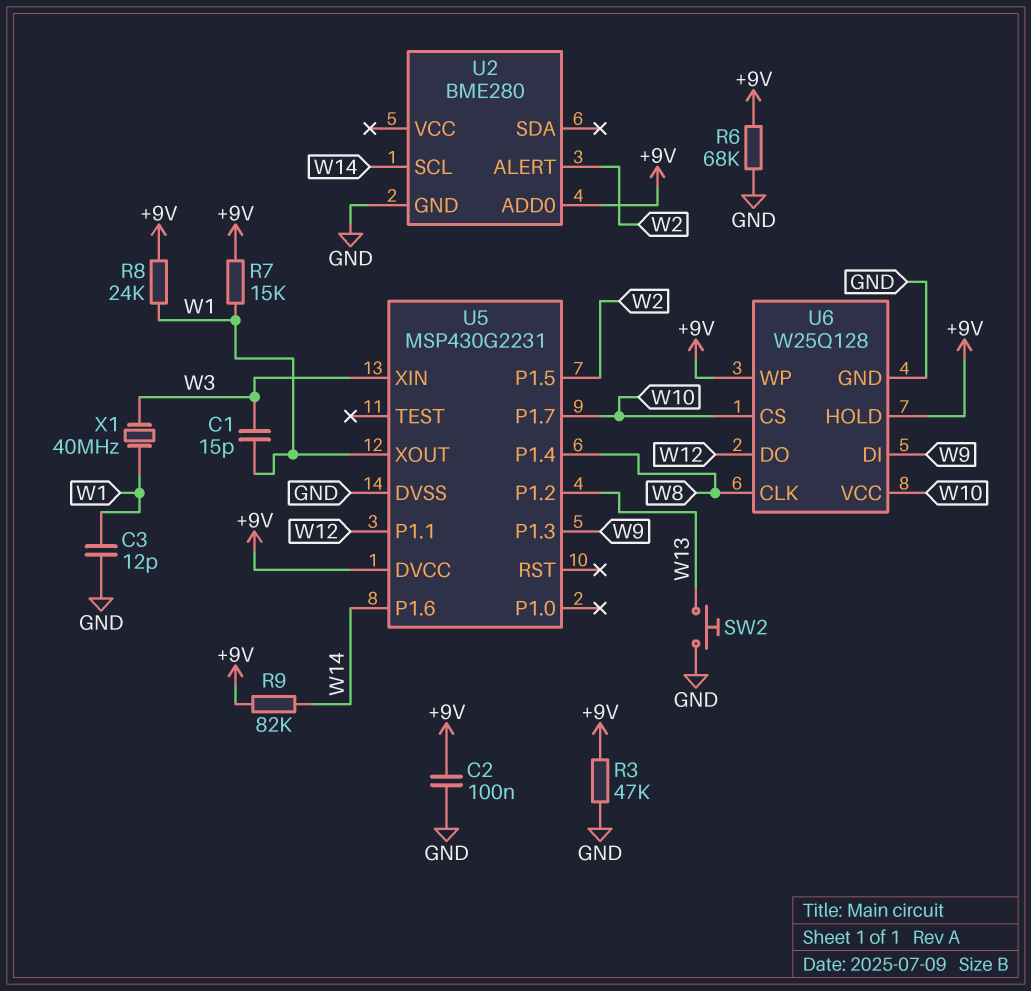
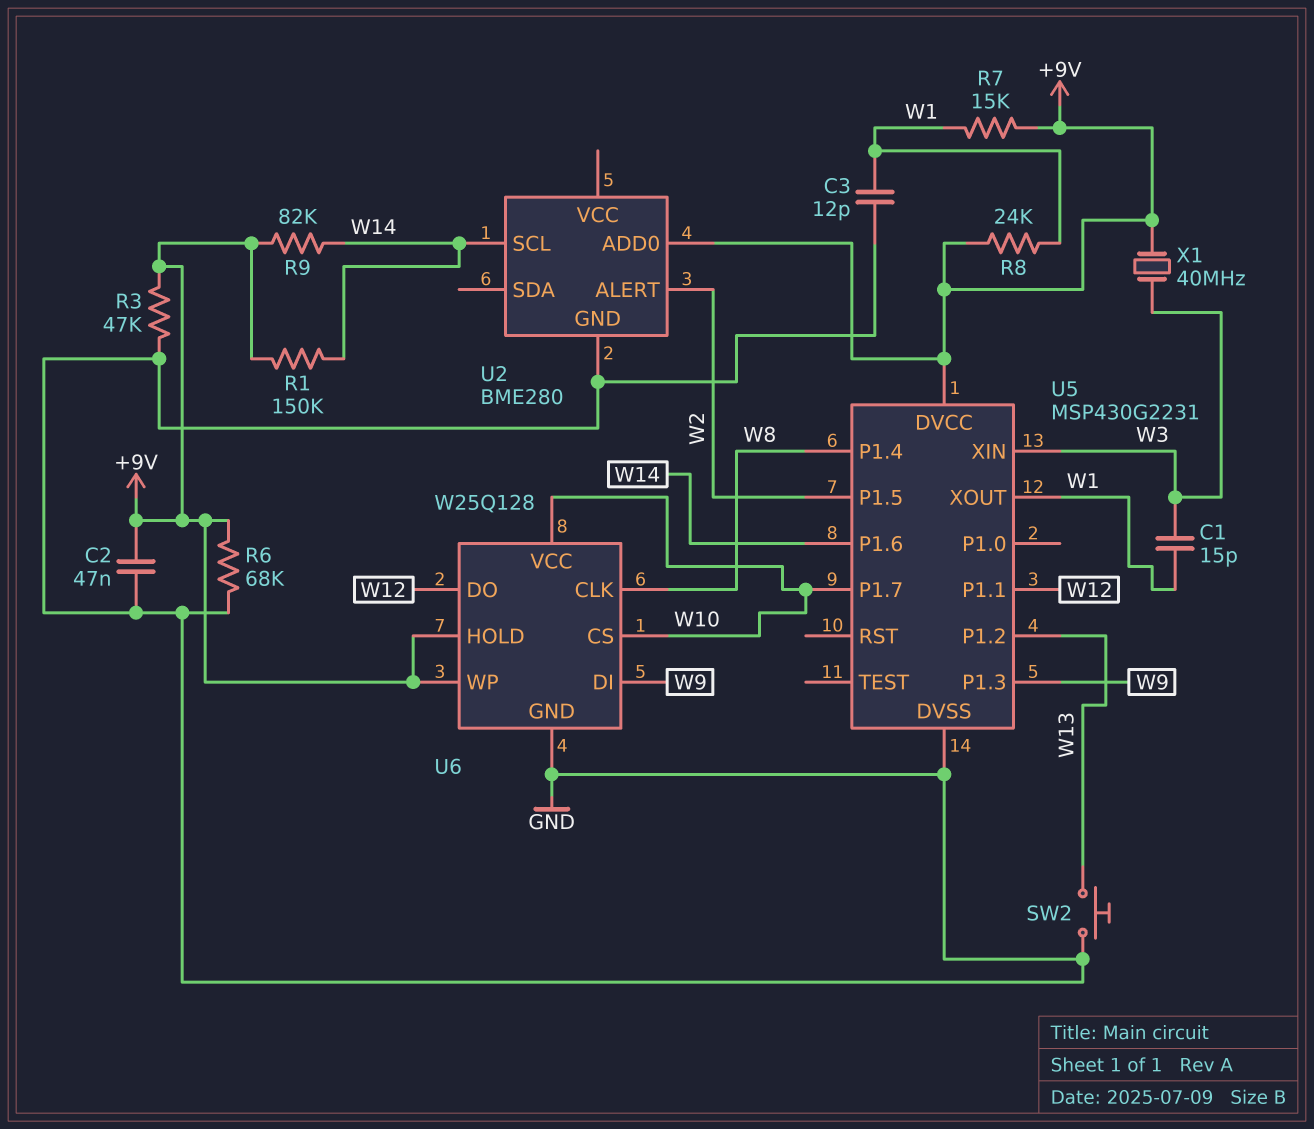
C2: 100nF (+9V, GND) -> 47nF (+9V, GND)
R1: none -> 150k (+9V, W14)
X1: 40MHz (W1, W3) -> 40MHz (+9V, W3)

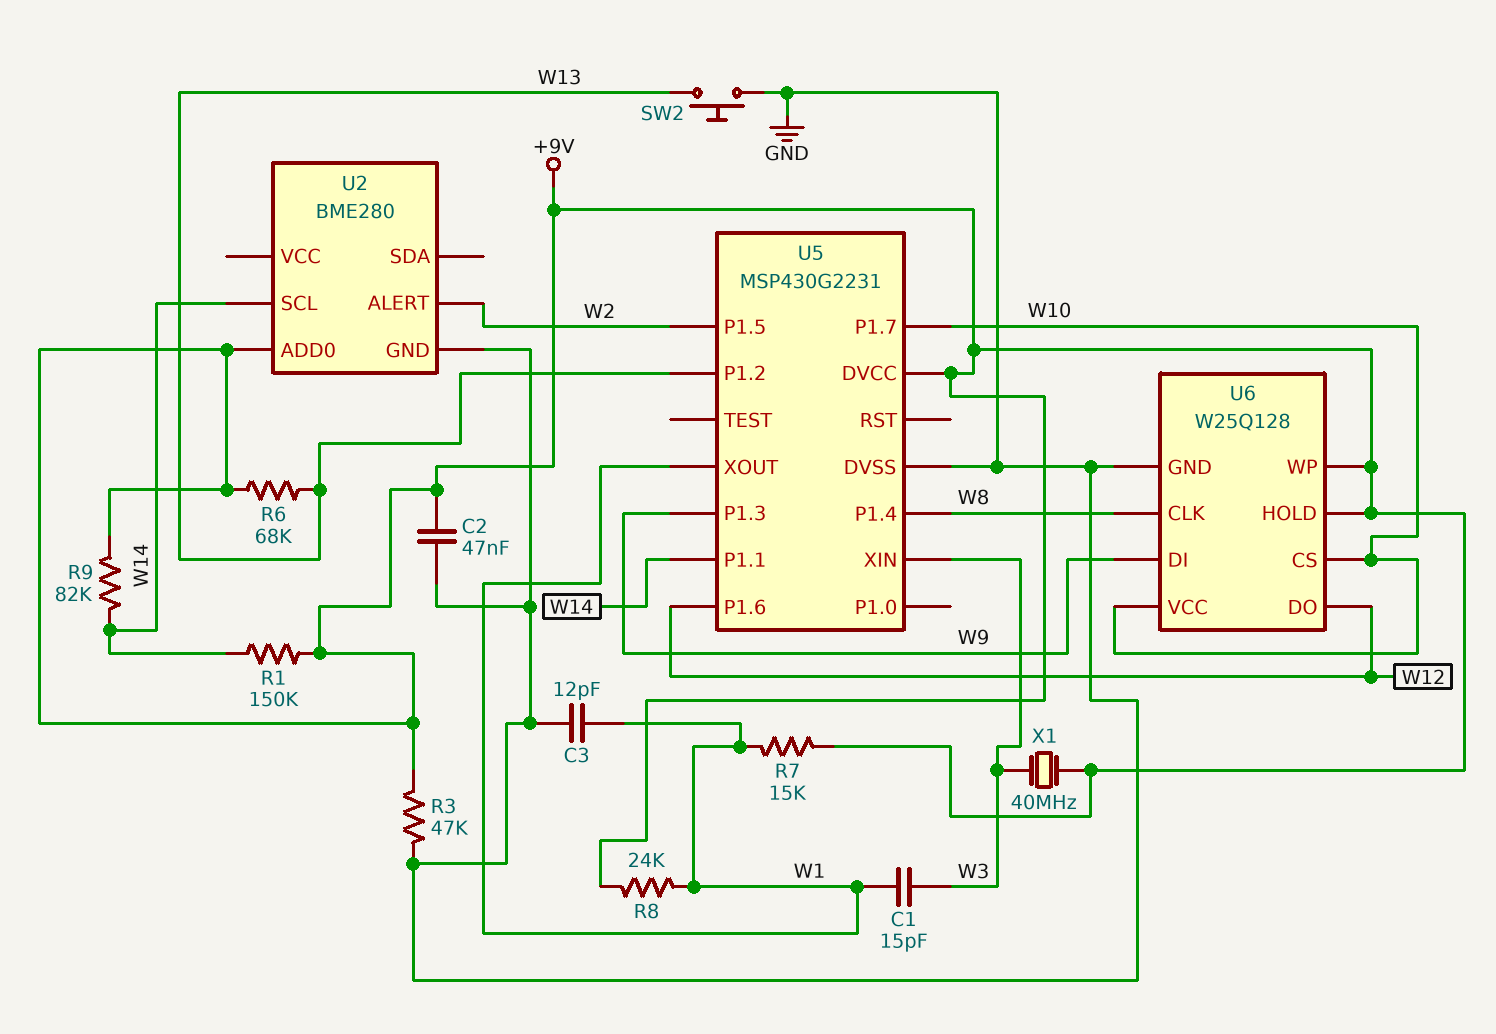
R6: 68k (+9V, GND) -> 68k (+9V, W13)
U5 pin P1.1: W12 -> W14
U5 pin P1.6: W14 -> W12

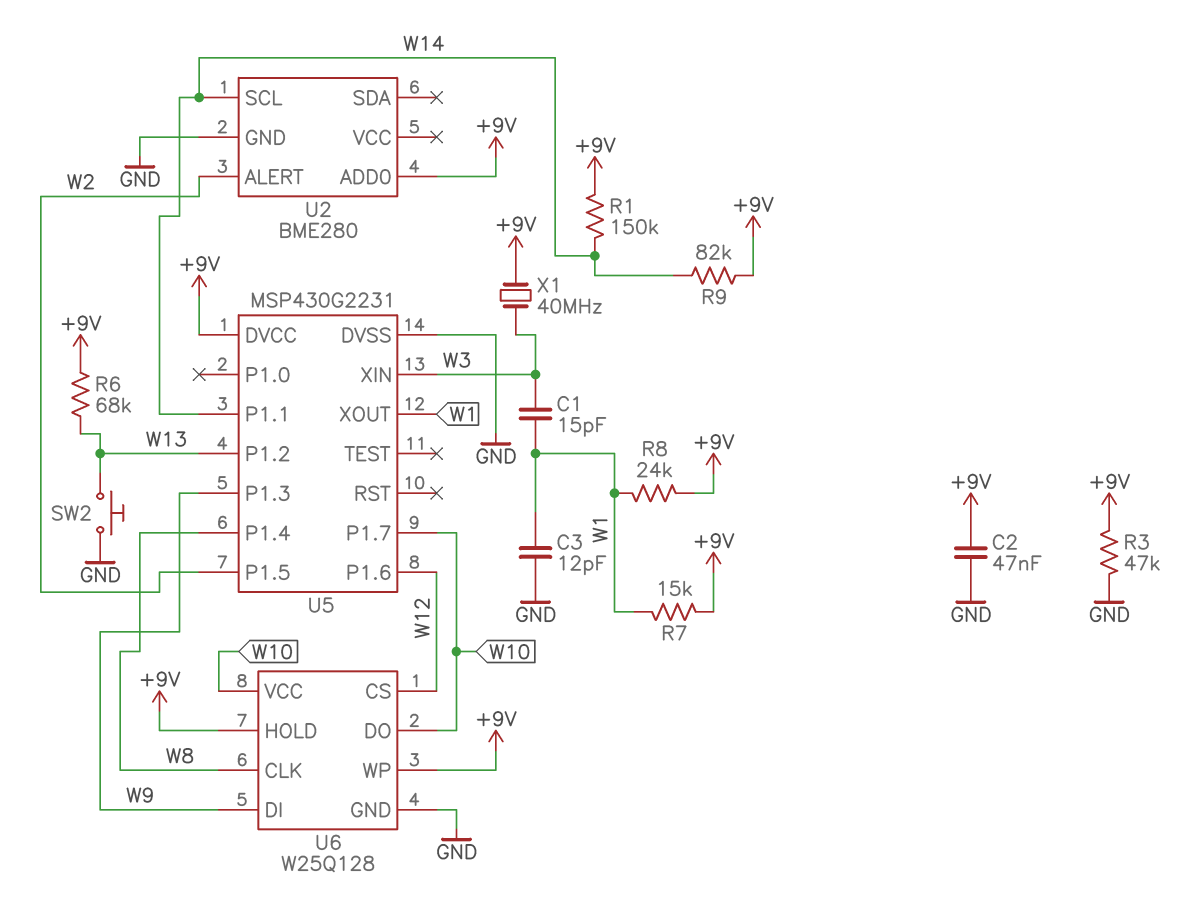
U6 pin CS: W10 -> W12
U6 pin DO: W12 -> W10

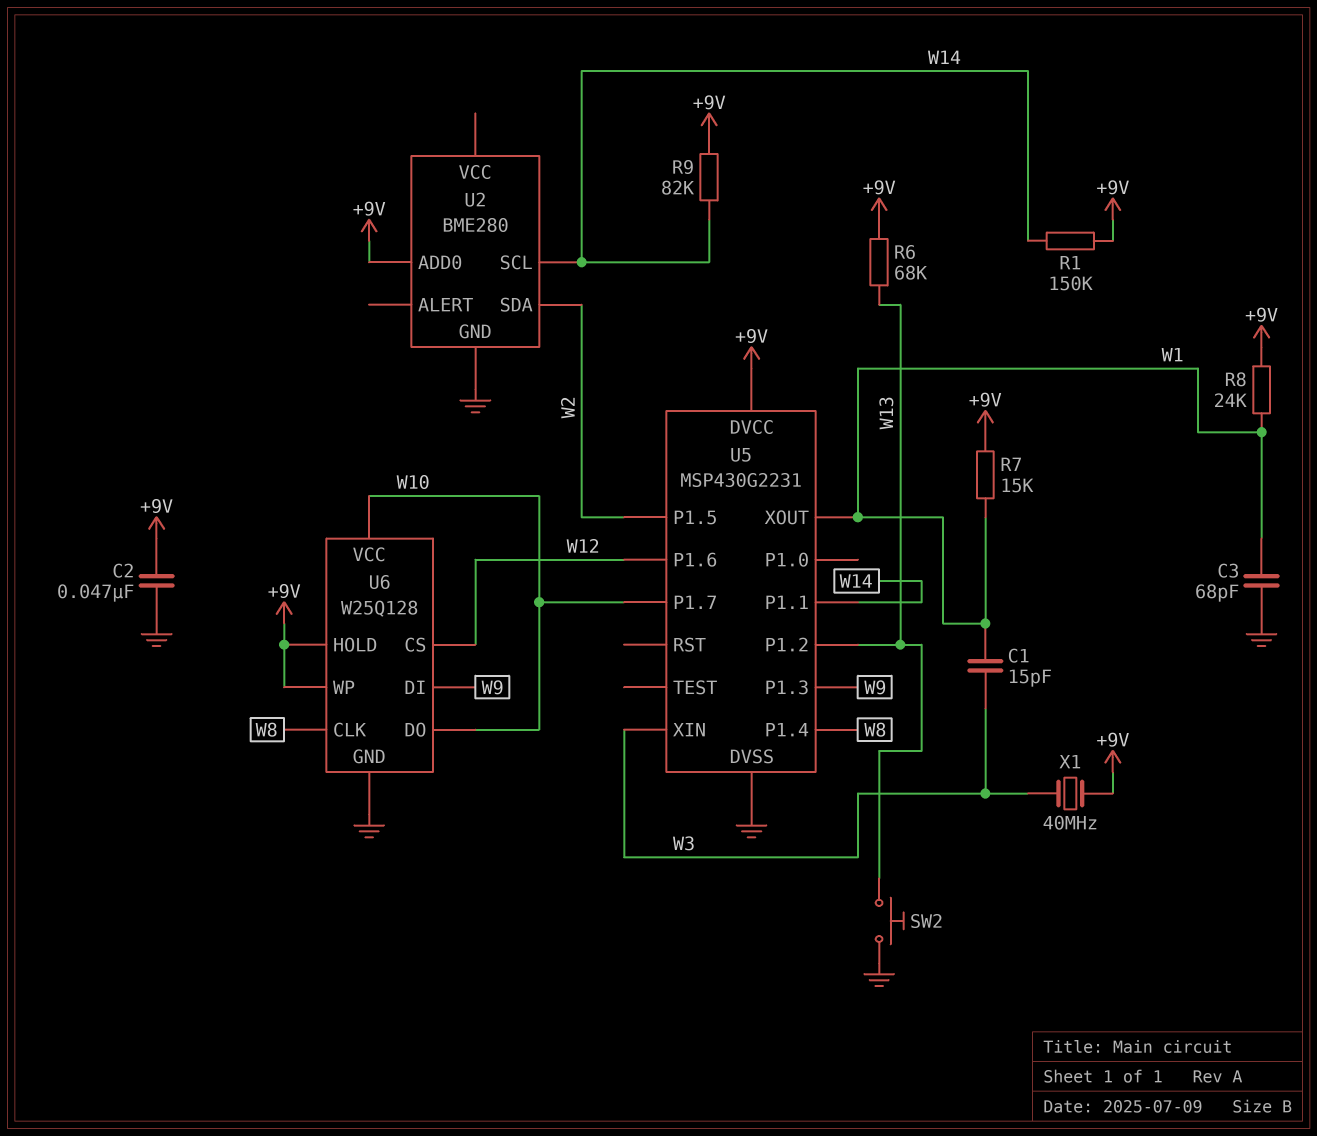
C3: 12pF (GND, W1) -> 68pF (GND, W1)
R3: 47k (+9V, GND) -> none
U2 pin ALERT: W2 -> none
U2 pin SDA: none -> W2

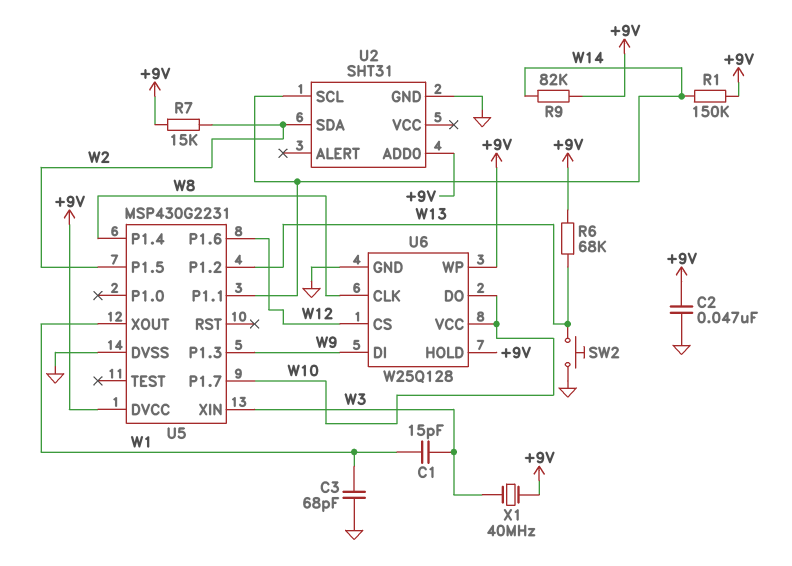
R7: 15k (+9V, W1) -> 15k (+9V, W2)
R8: 24k (+9V, W1) -> none
U2: BME280 -> SHT31

